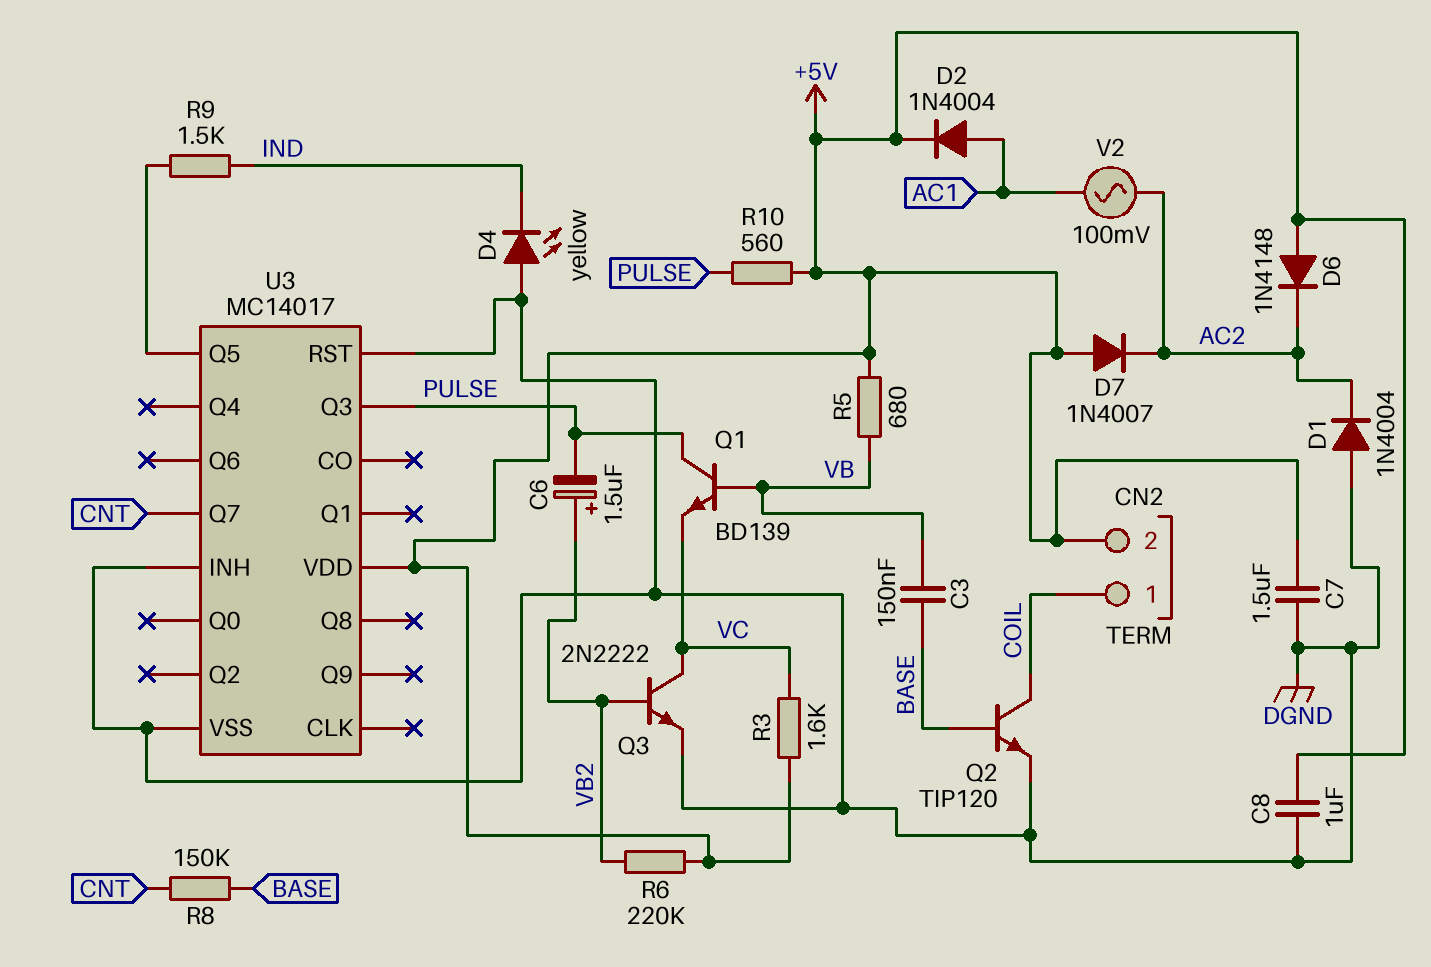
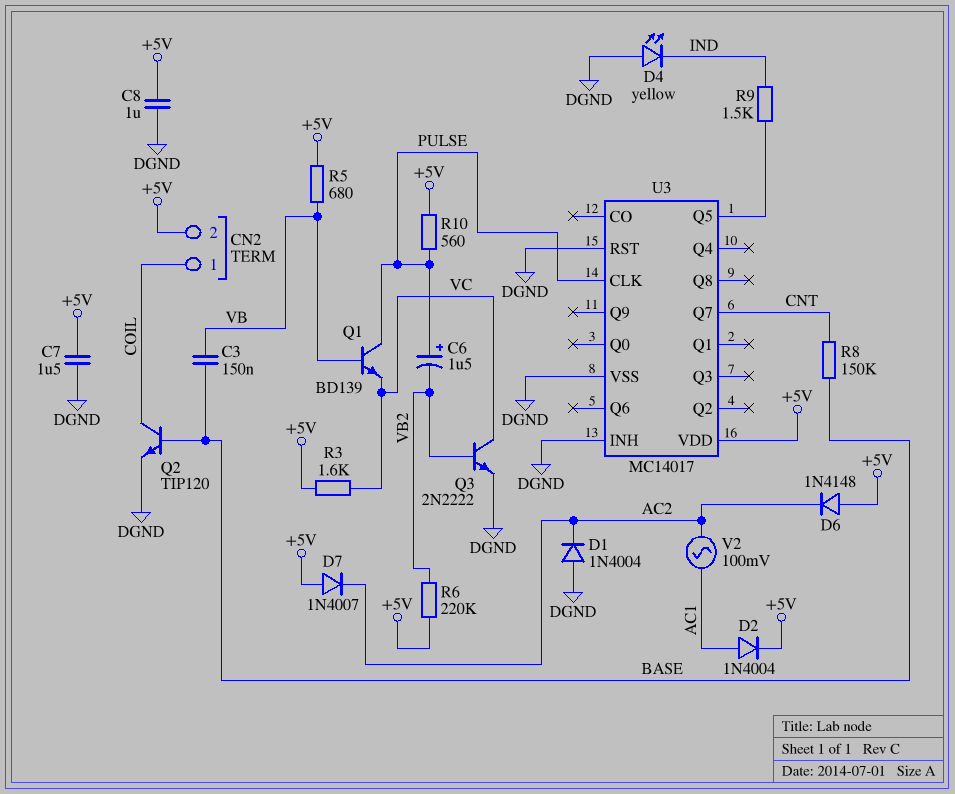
C6: 1.5uF (plus VB2, minus PULSE) -> 1.5uF (plus PULSE, minus VB2)
U3 pin CLK: none -> PULSE
U3 pin Q3: PULSE -> none

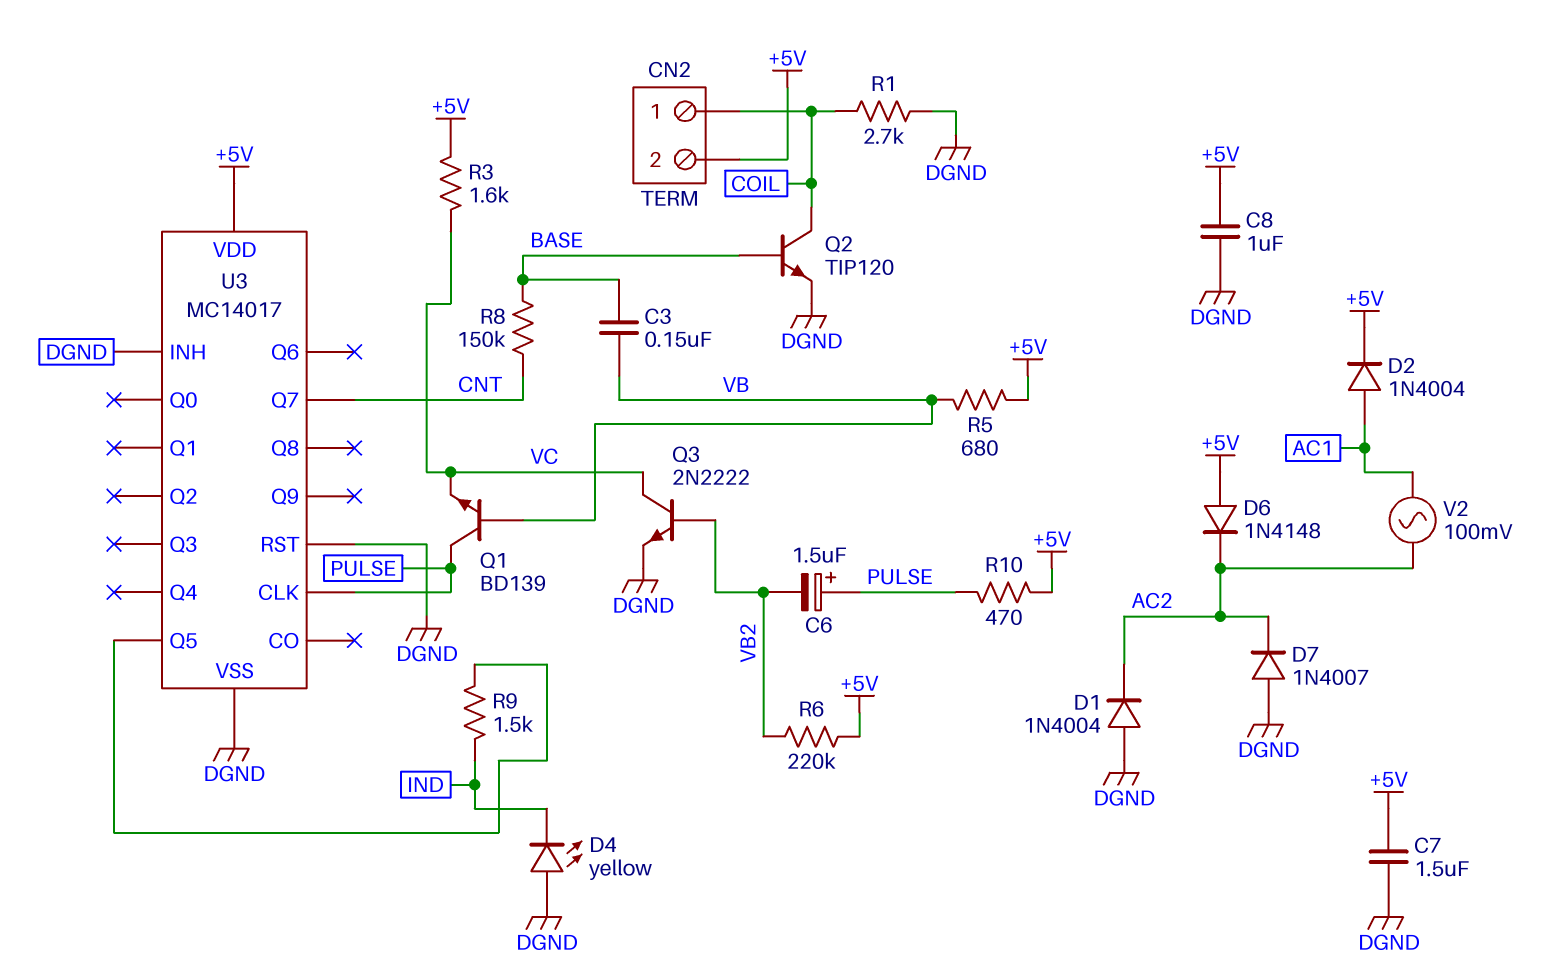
D7: diode 1N4007 (A +5V, K AC2) -> diode 1N4007 (A DGND, K AC2)
R1: none -> 2.7k (COIL, DGND)
R10: 560 (+5V, PULSE) -> 470 (+5V, PULSE)

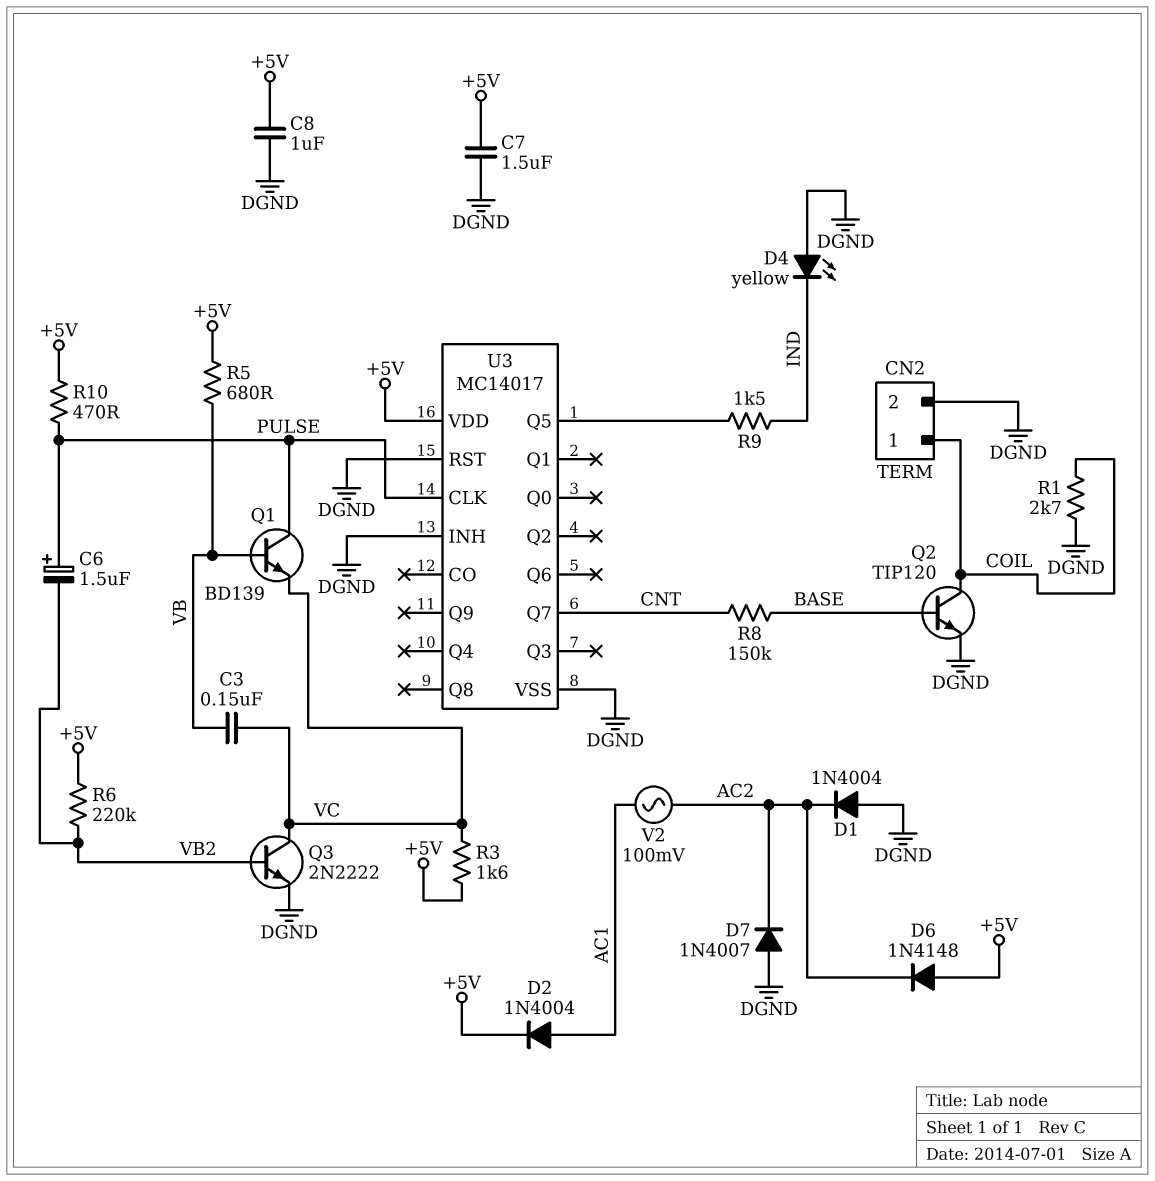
C3: 150nF (BASE, VB) -> 150nF (VB, VC)
CN2 pin 2: +5V -> DGND

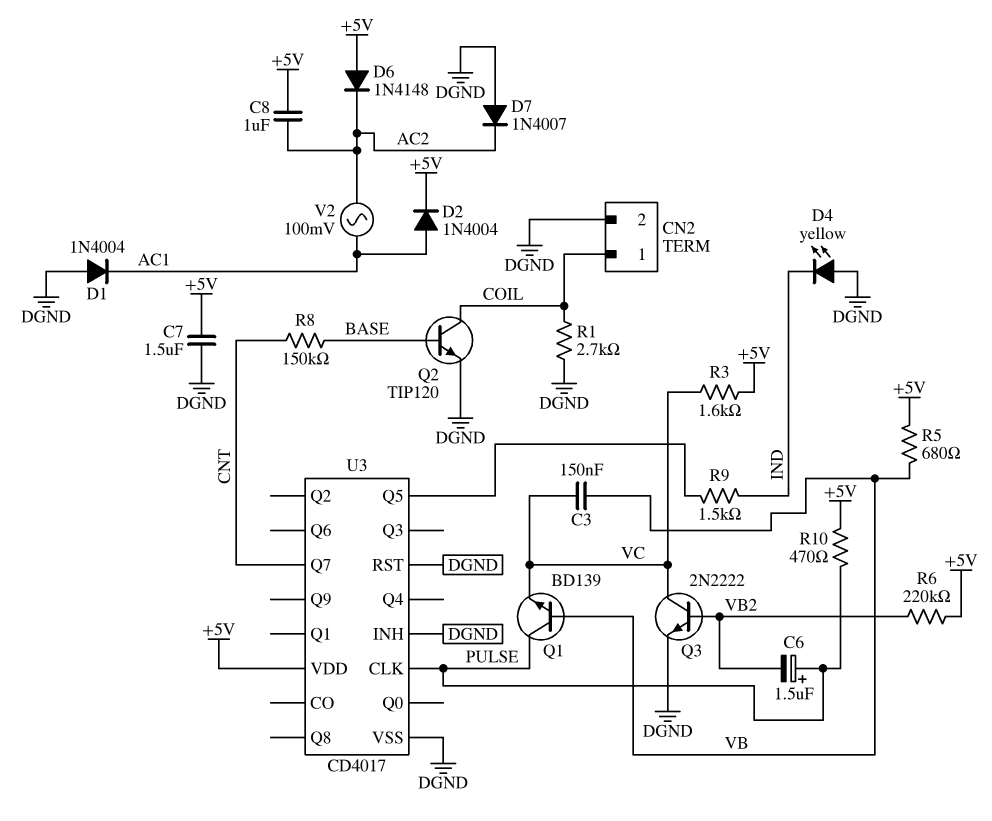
C8: 1uF (+5V, DGND) -> 1uF (+5V, AC2)
D1: diode 1N4004 (A DGND, K AC2) -> diode 1N4004 (A DGND, K AC1)
U3: MC14017 -> CD4017

